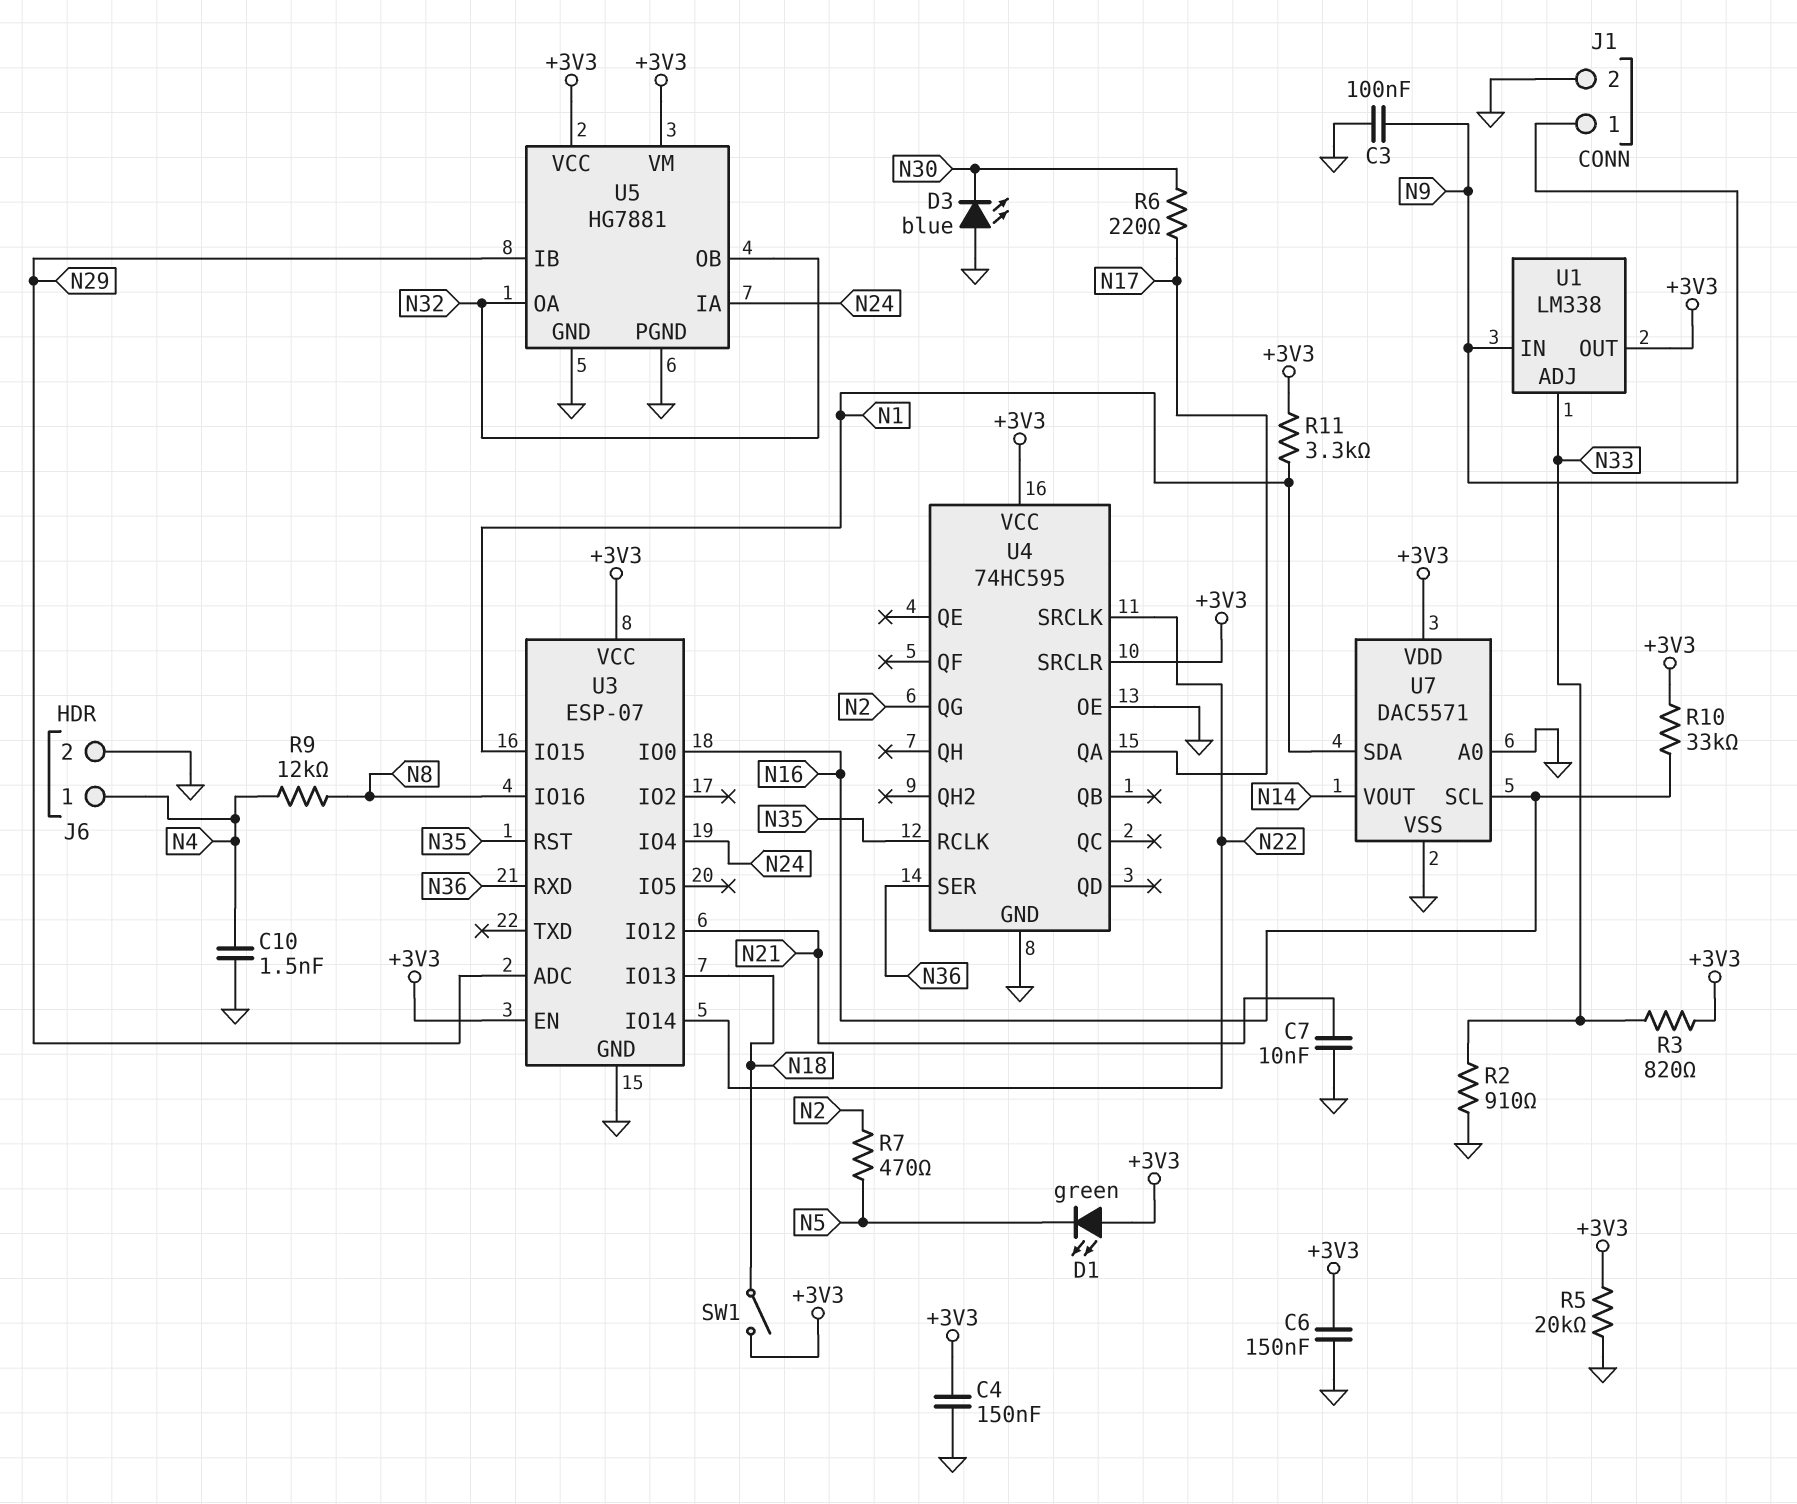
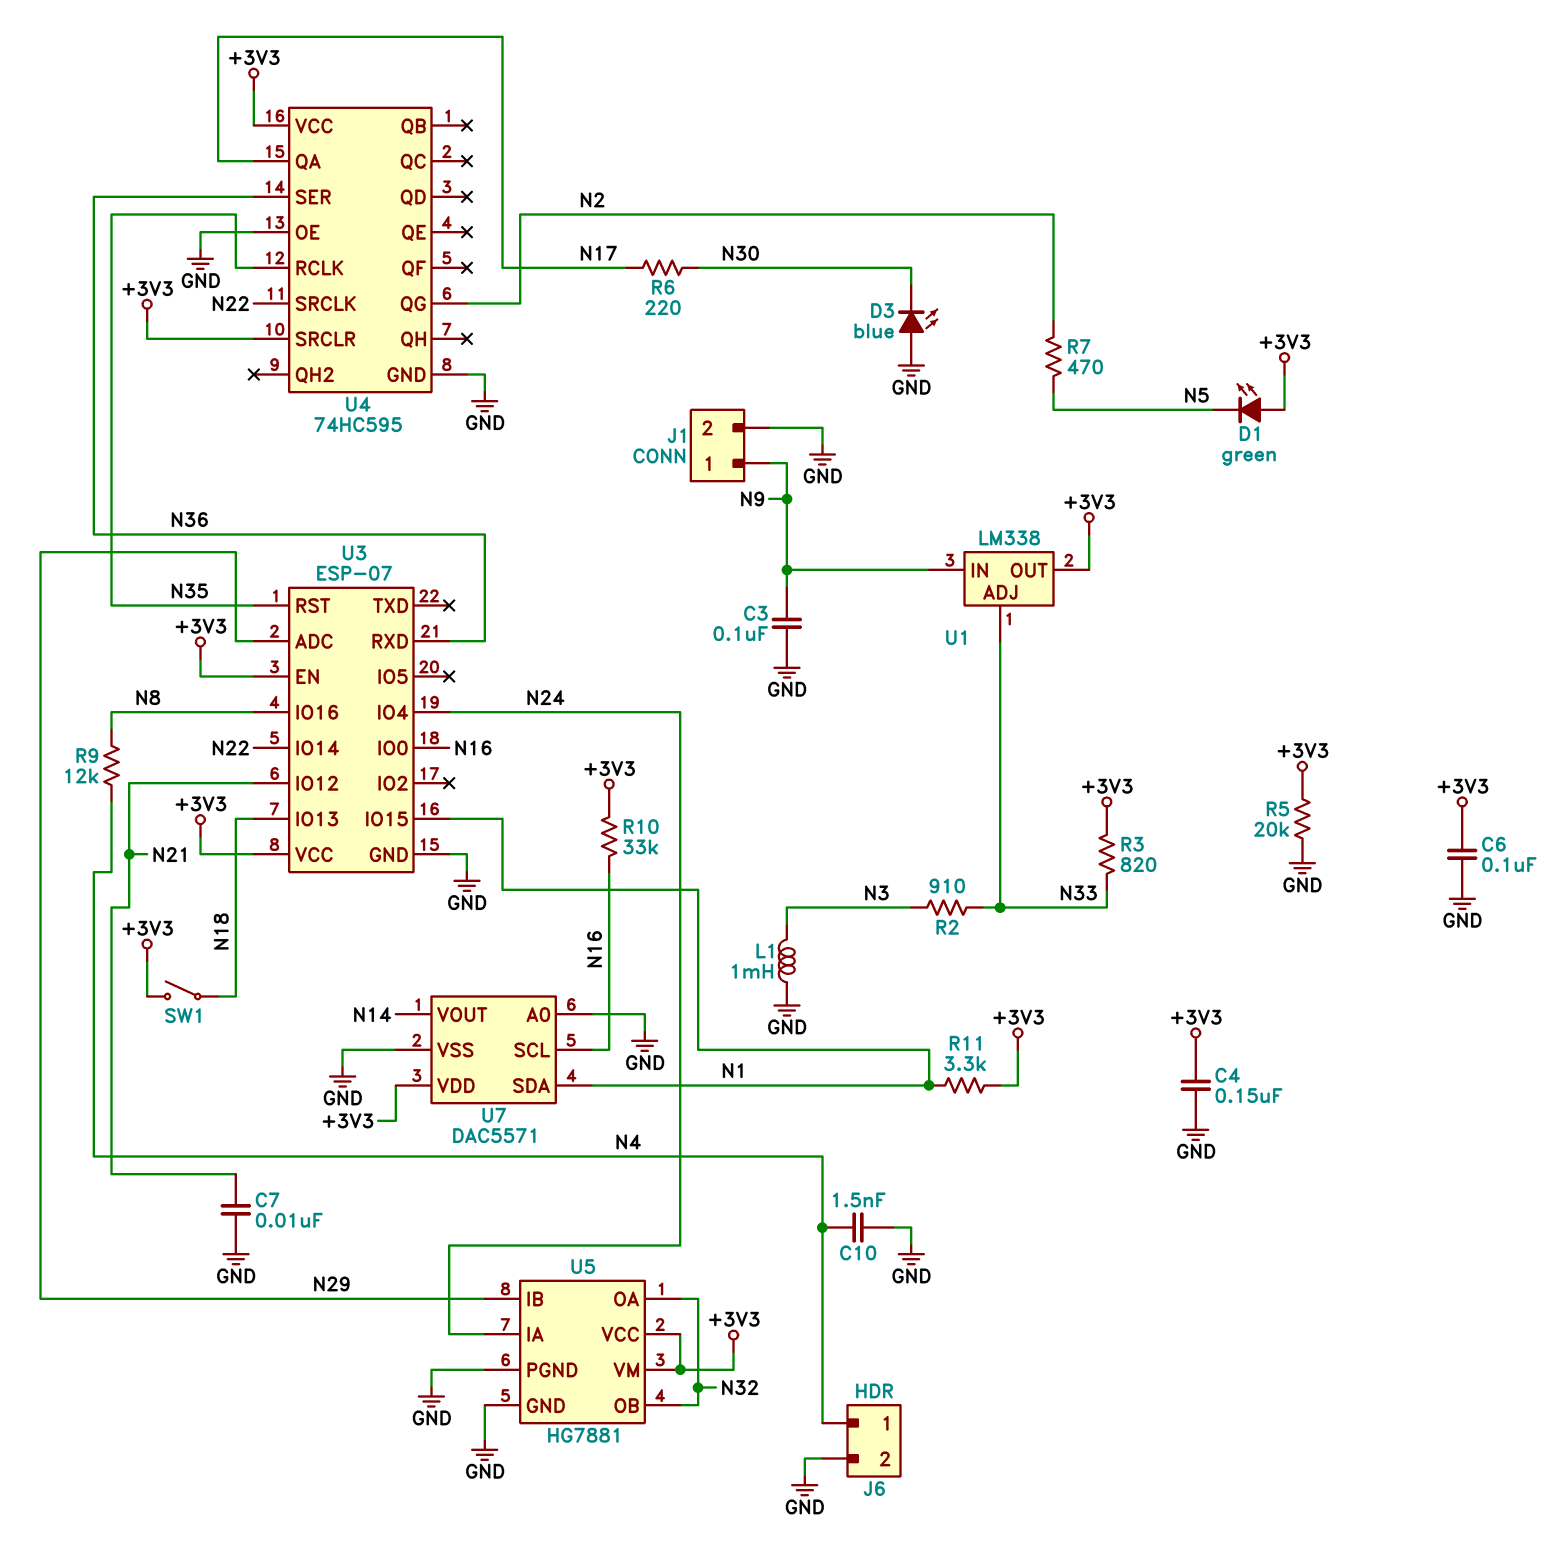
C6: 150nF (+3V3, GND) -> 100nF (+3V3, GND)
L1: none -> 1mH (GND, N3)
R2: 910 (GND, N33) -> 910 (N3, N33)

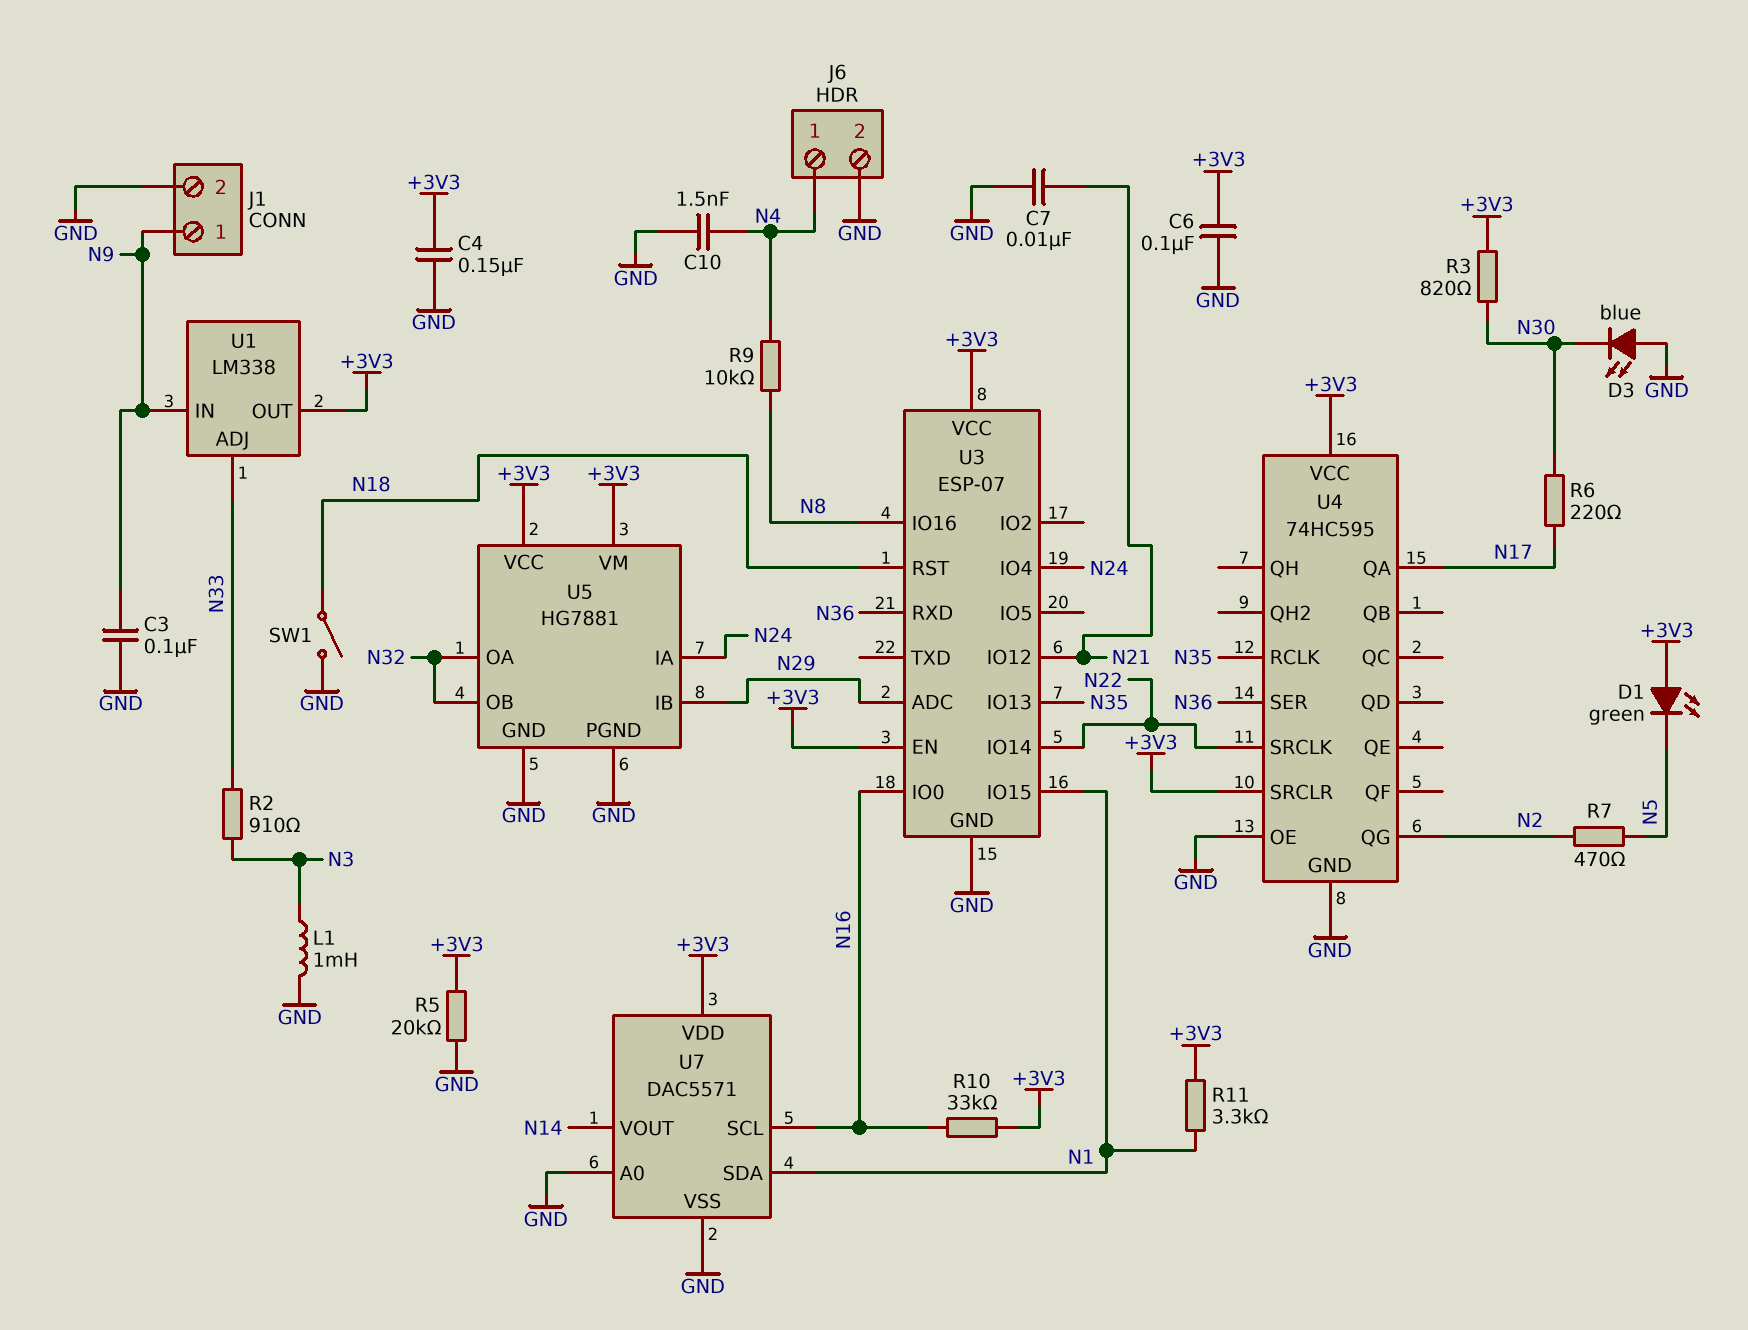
R3: 820 (+3V3, N33) -> 820 (+3V3, N30)
R9: 12k (N4, N8) -> 10k (N4, N8)
SW1: switch (+3V3, N18) -> switch (GND, N18)
U3 pin IO13: N18 -> N35
U3 pin RST: N35 -> N18

